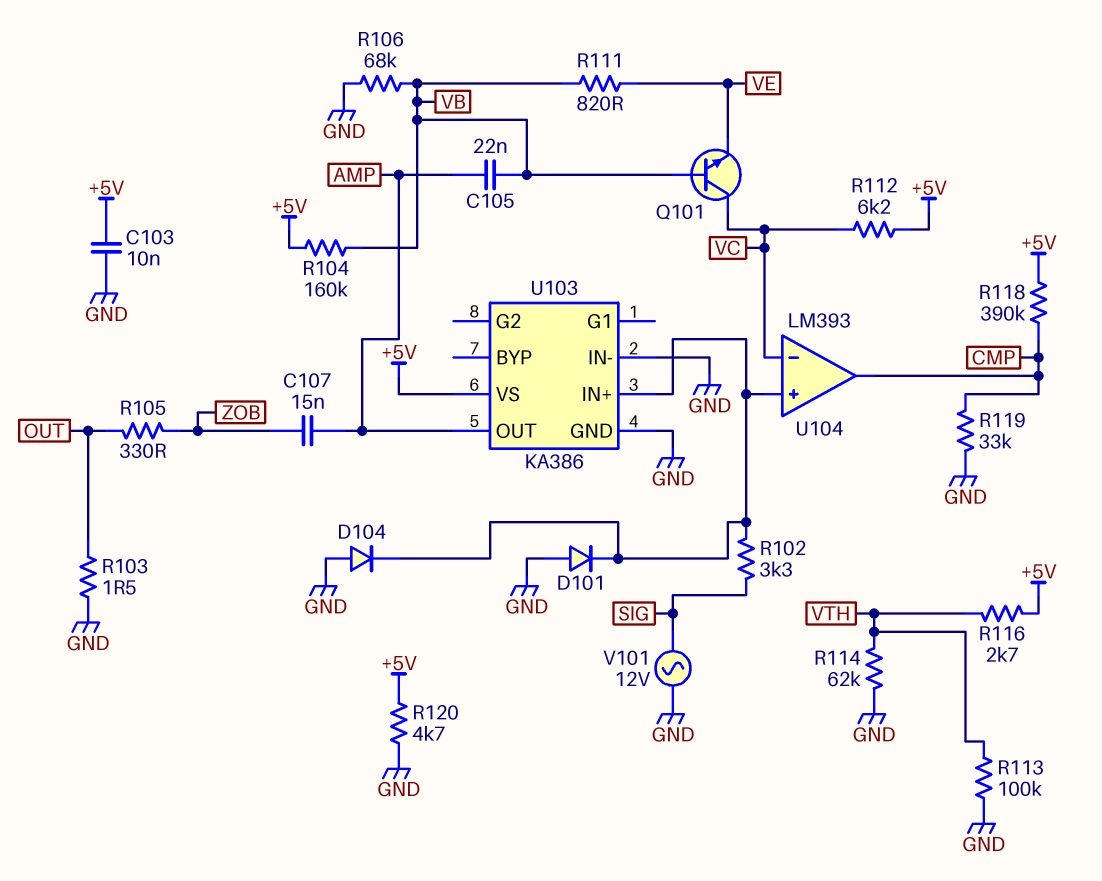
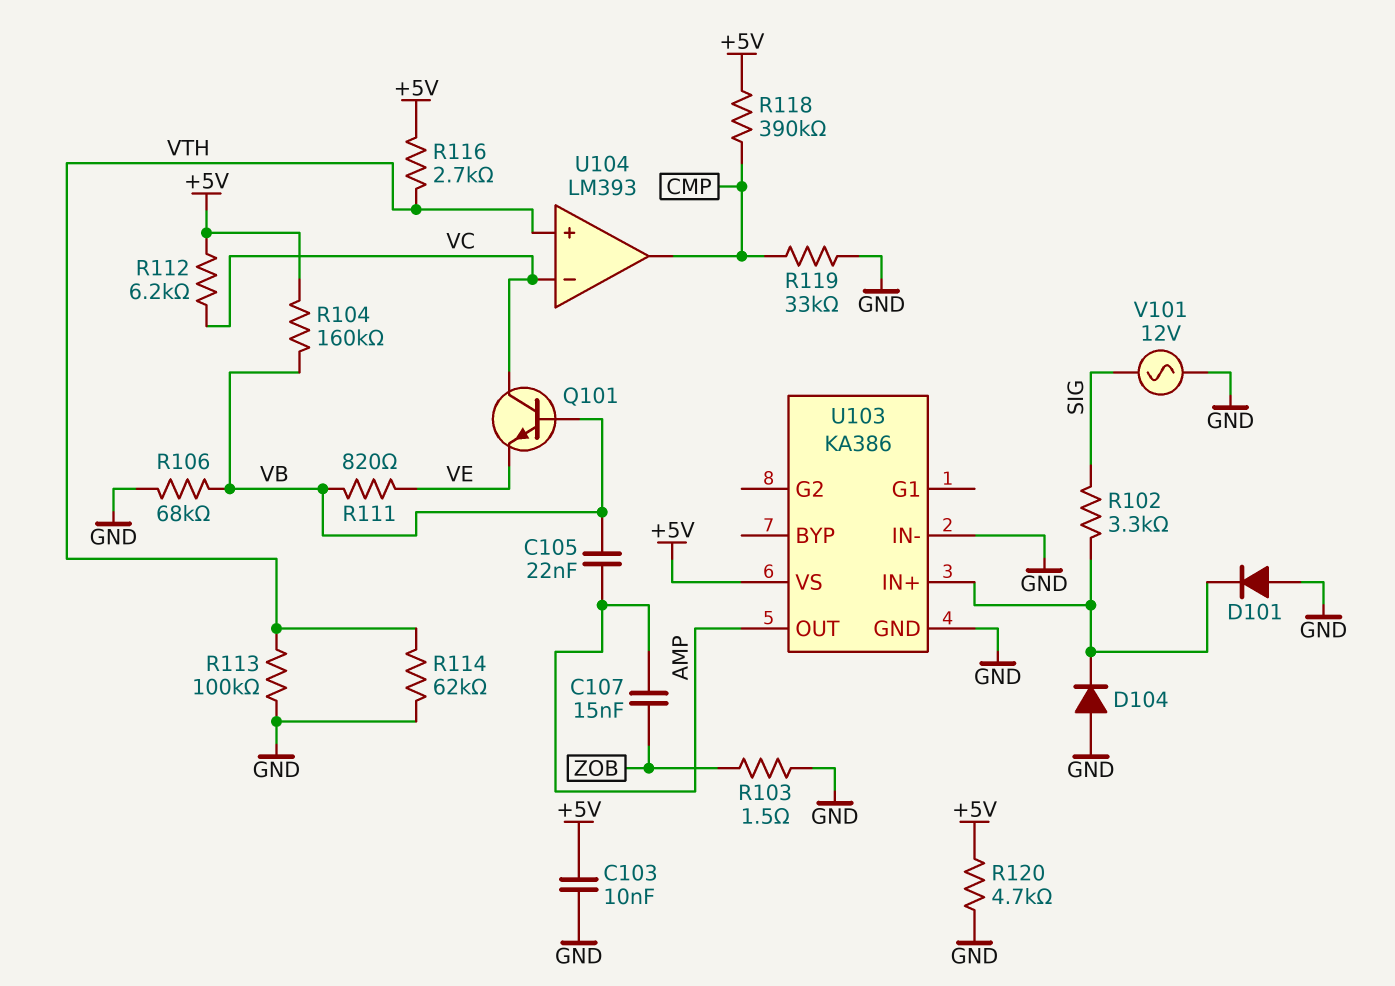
R103: 1.5 (GND, OUT) -> 1.5 (GND, ZOB)
R105: 330 (OUT, ZOB) -> none
U104 pin in+: U103/IN+ -> VTH

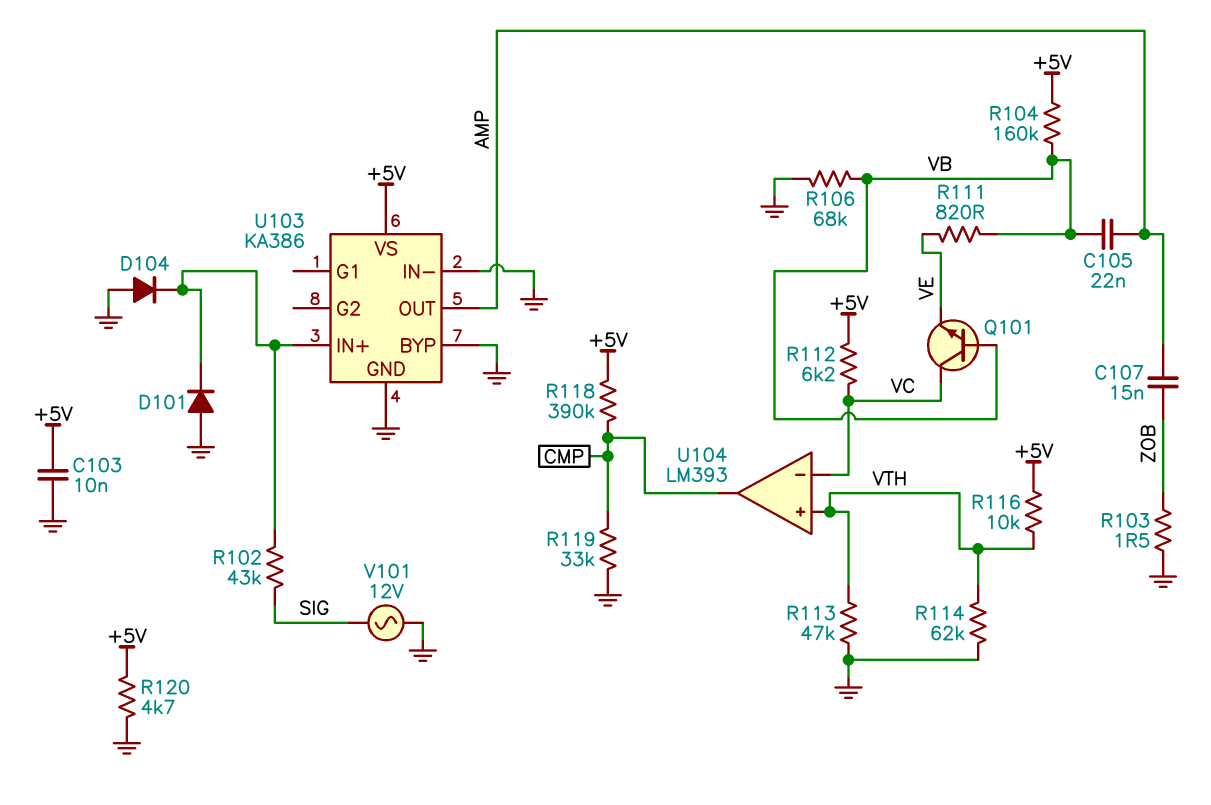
R102: 3.3k (SIG, U103/IN+) -> 43k (SIG, U103/IN+)
R113: 100k (GND, VTH) -> 47k (GND, VTH)
R116: 2.7k (+5V, VTH) -> 10k (+5V, VTH)
U103 pin BYP: none -> GND

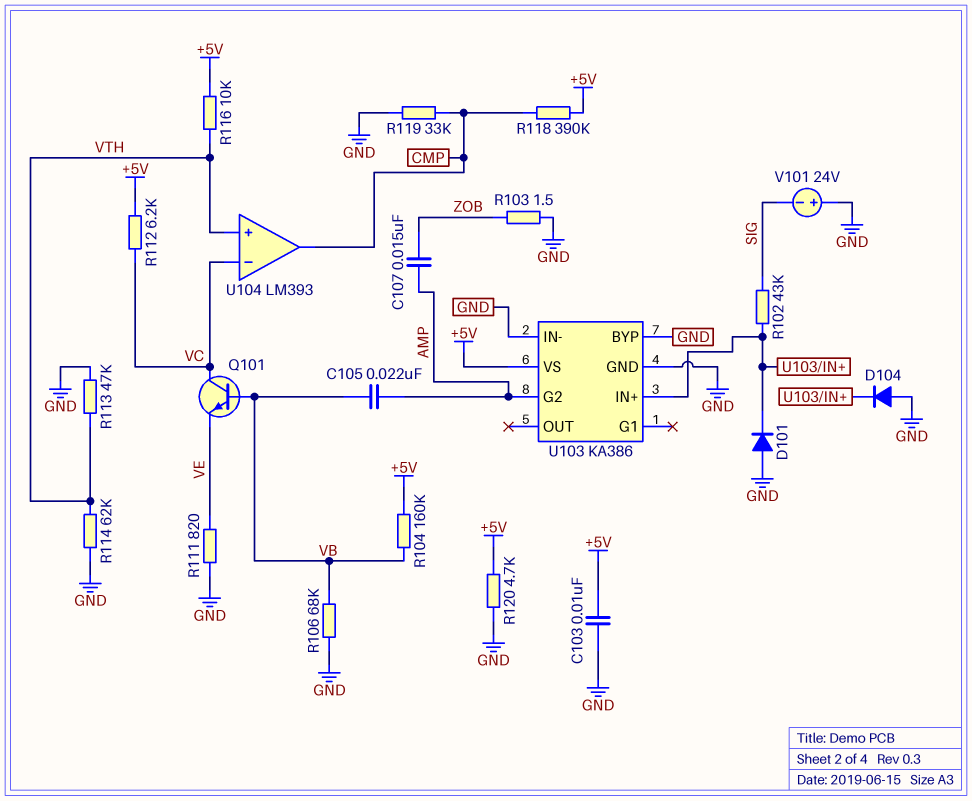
R111: 820 (VB, VE) -> 820 (GND, VE)
U103 pin G2: none -> AMP
U103 pin OUT: AMP -> none
V101: AC 12V (GND, SIG) -> 24V (plus GND, minus SIG)

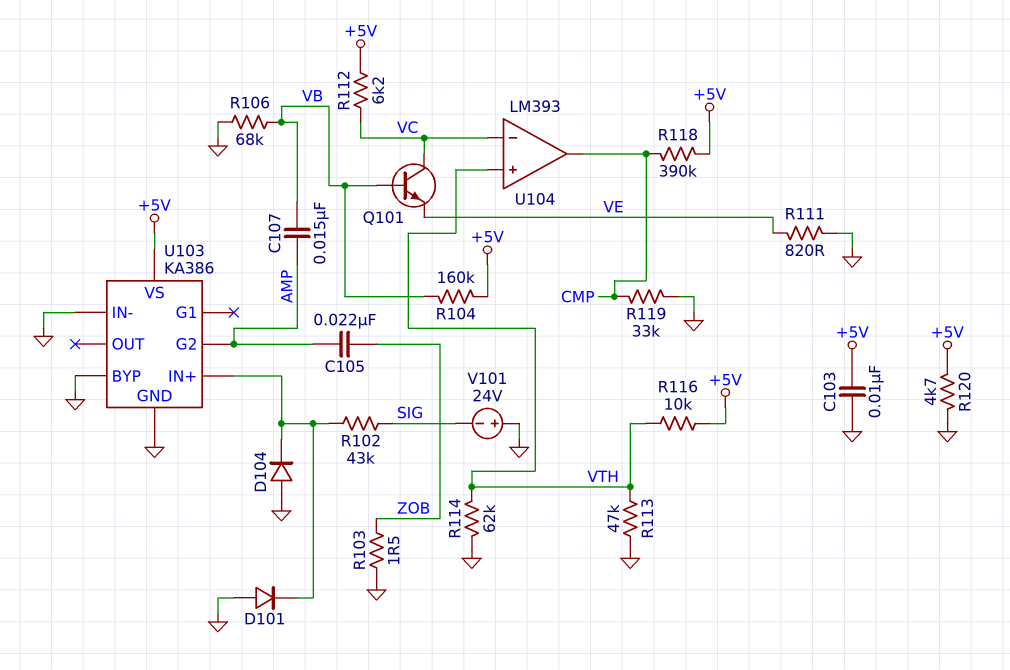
C105: 22nF (AMP, VB) -> 22nF (AMP, ZOB)
C107: 15nF (AMP, ZOB) -> 15nF (AMP, VB)

